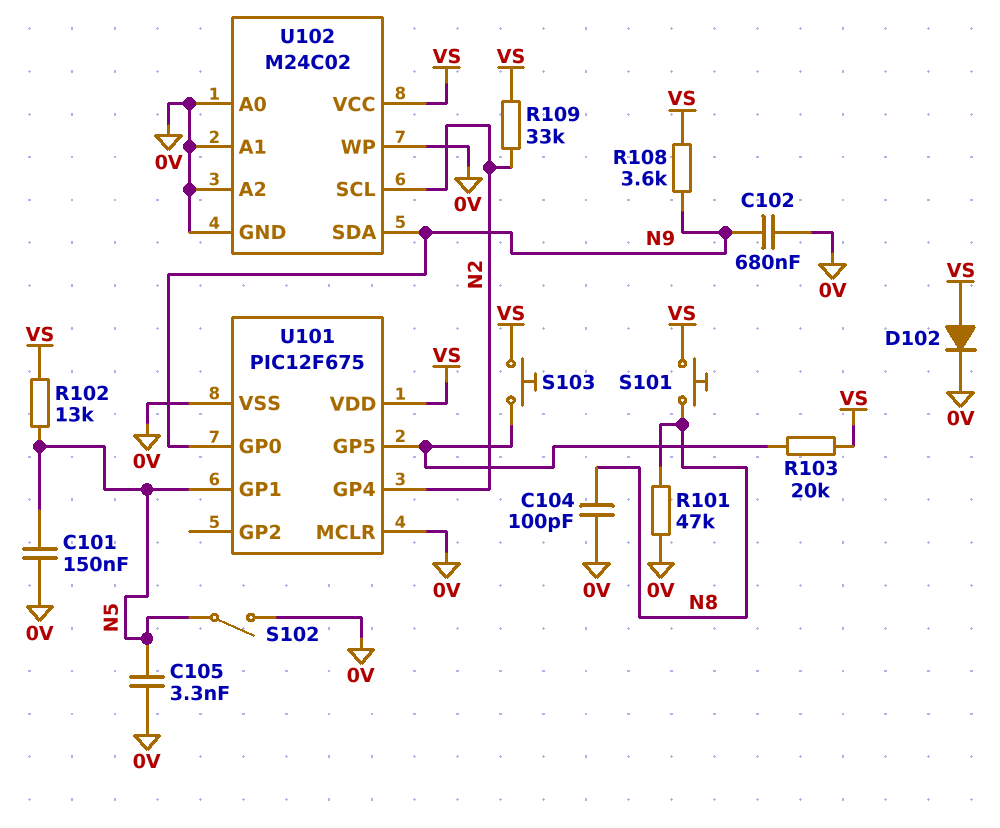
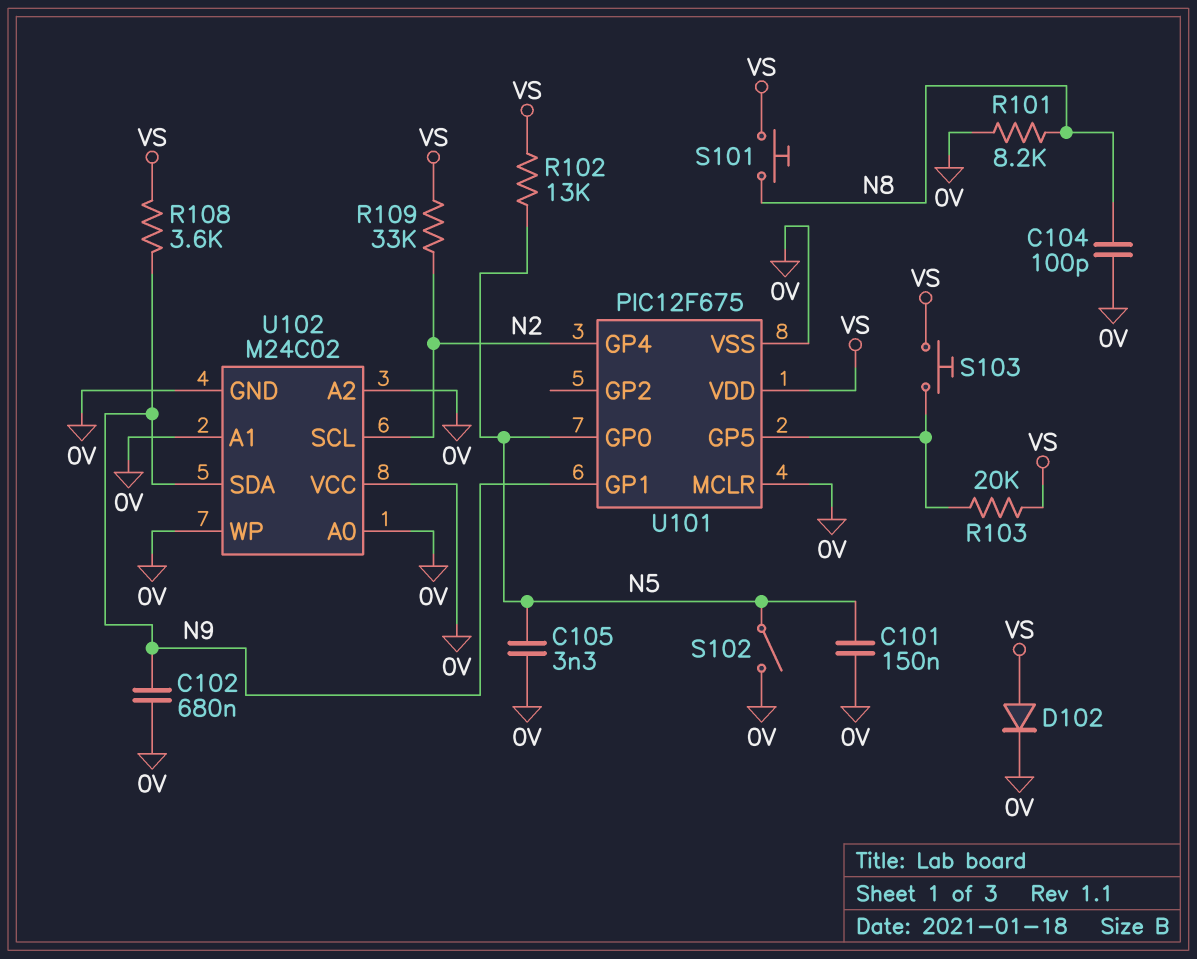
R101: 47k (0V, N8) -> 8.2k (0V, N8)
U101 pin GP0: N9 -> N5
U101 pin GP1: N5 -> N9
U102 pin VCC: VS -> 0V

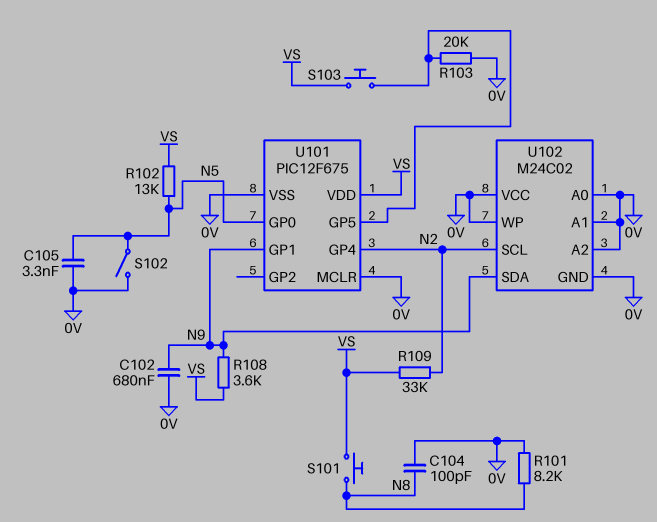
C101: 150nF (0V, N5) -> none
D102: diode (A VS, K 0V) -> none
R103: 20k (U101/GP5, VS) -> 20k (0V, U101/GP5)

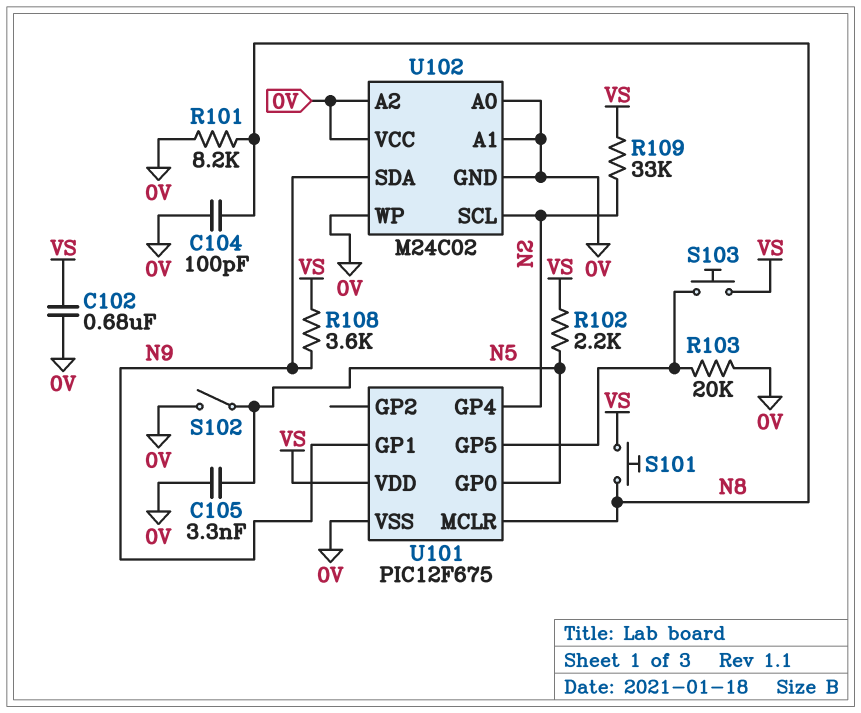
C102: 680nF (0V, N9) -> 680nF (0V, VS)
R102: 13k (N5, VS) -> 2.2k (N5, VS)
U101 pin MCLR: 0V -> N8

